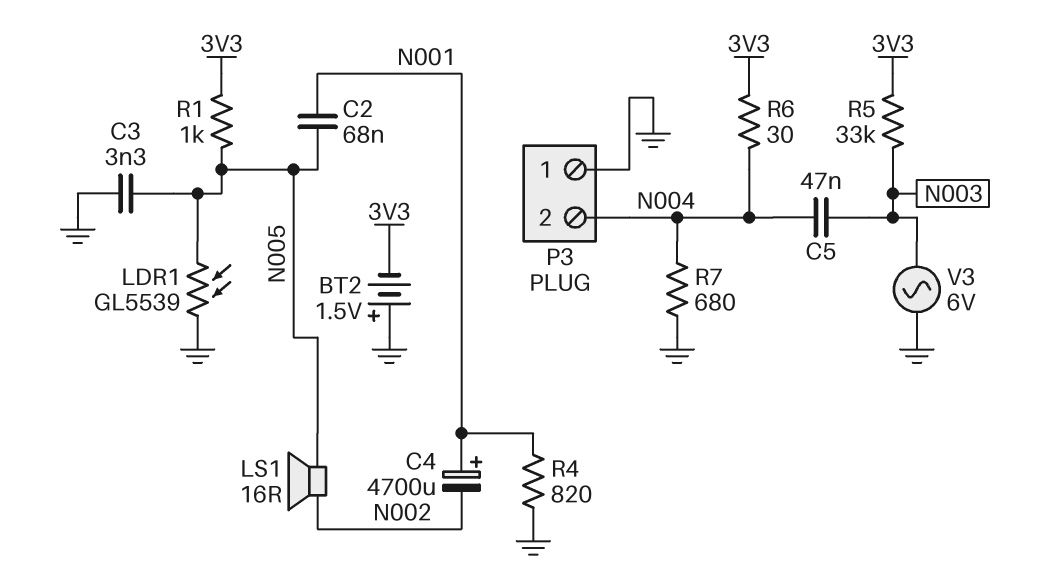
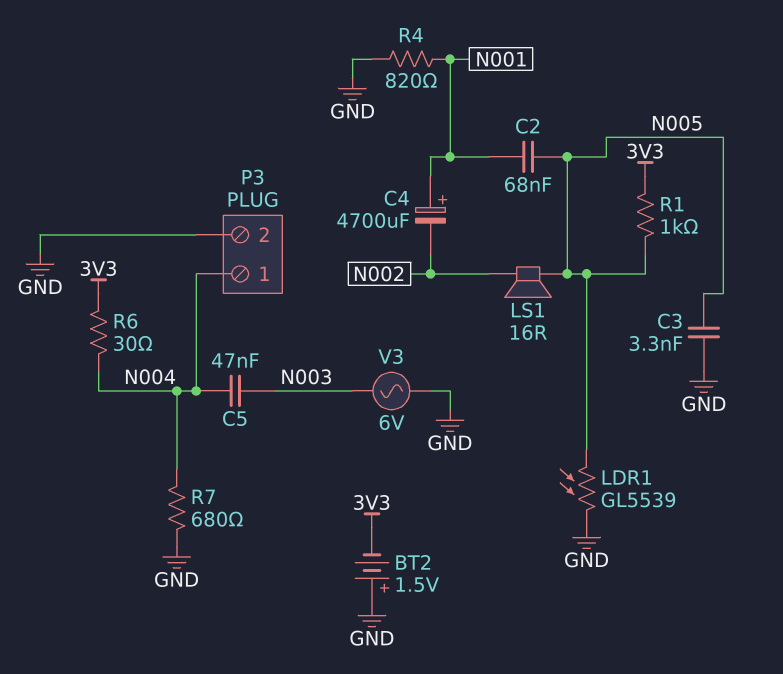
P3 pin 1: GND -> N004
P3 pin 2: N004 -> GND
R5: 33k (3V3, N003) -> none

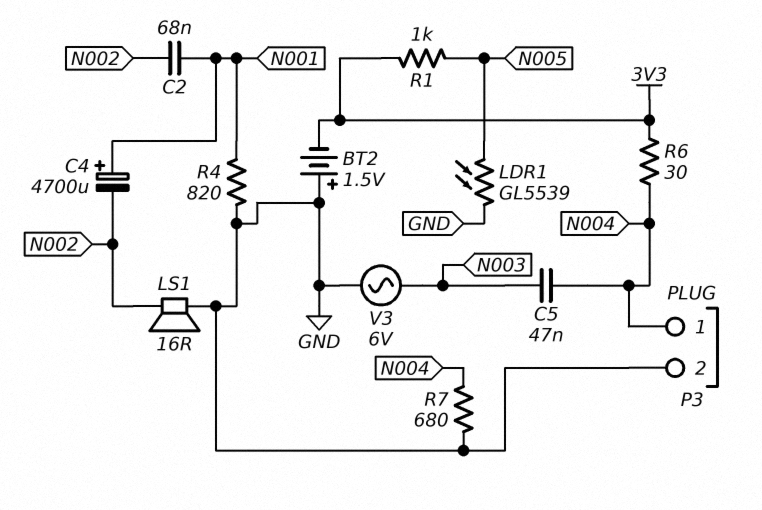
C2: 68nF (N001, N005) -> 68nF (N001, N002)
C3: 3.3nF (GND, N005) -> none
LS1: speaker 16R (N002, N005) -> speaker 16R (GND, N002)

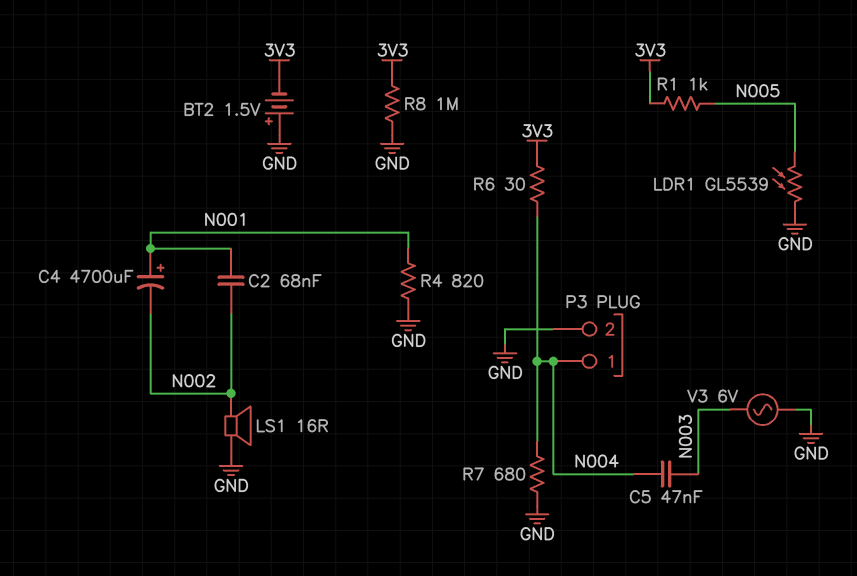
R8: none -> 1M (3V3, GND)

